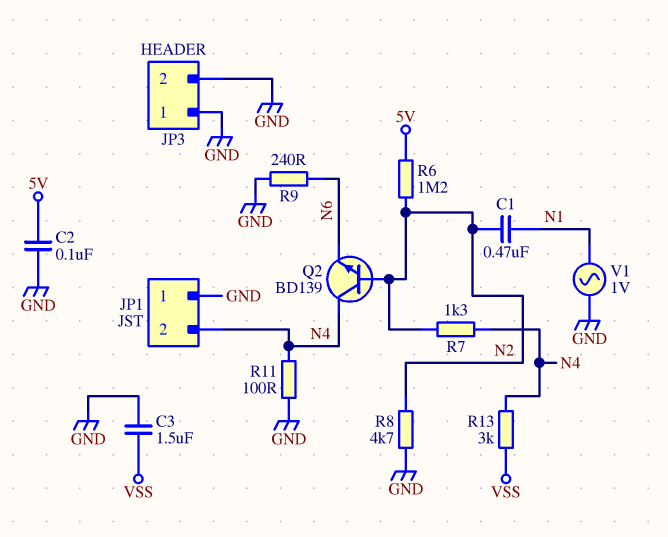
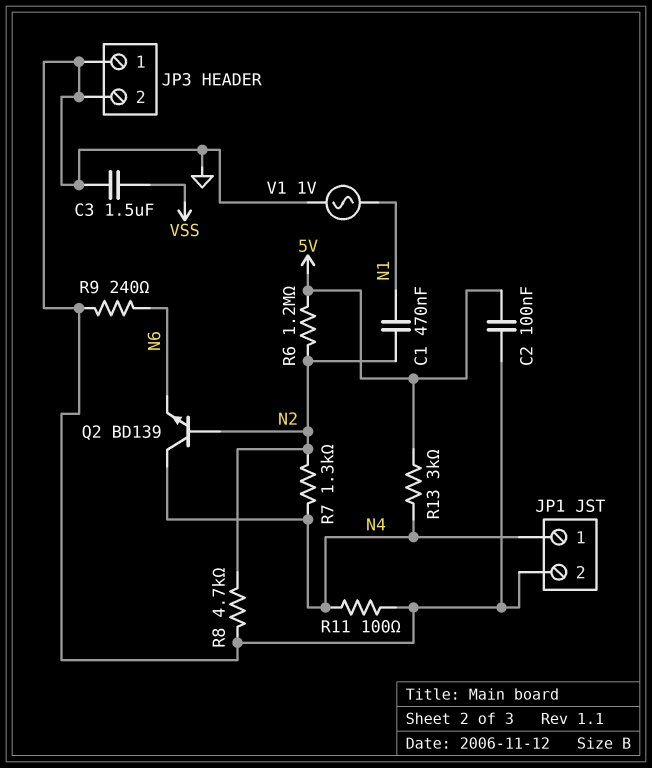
JP1 pin 1: GND -> N4
JP1 pin 2: N4 -> GND
R13: 3k (N4, VSS) -> 3k (5V, N4)

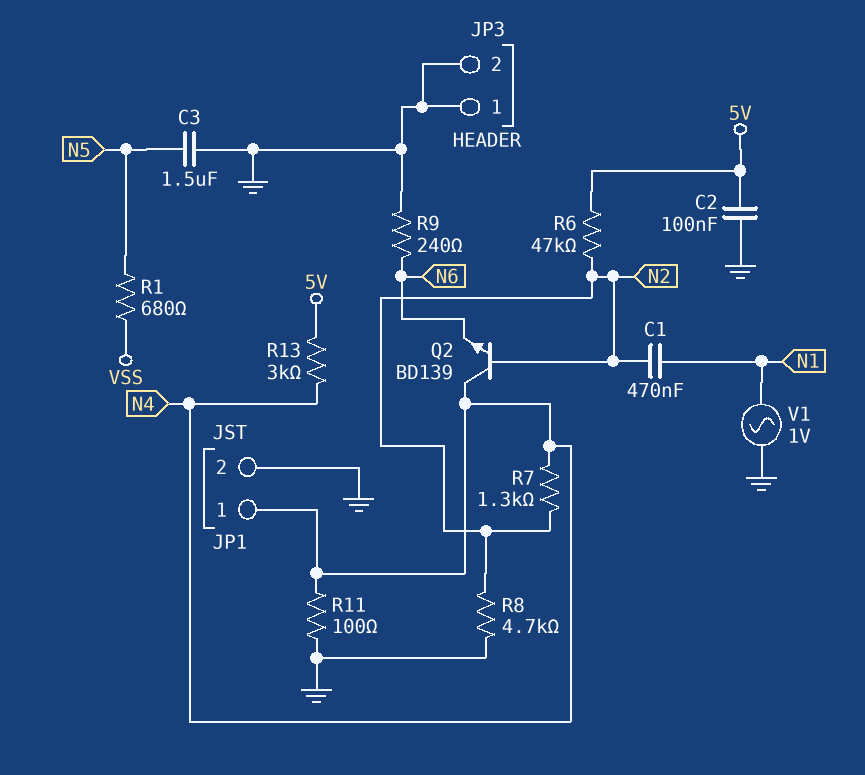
C3: 1.5uF (GND, VSS) -> 1.5uF (GND, N5)
R1: none -> 680 (N5, VSS)
R6: 1.2M (5V, N2) -> 47k (5V, N2)

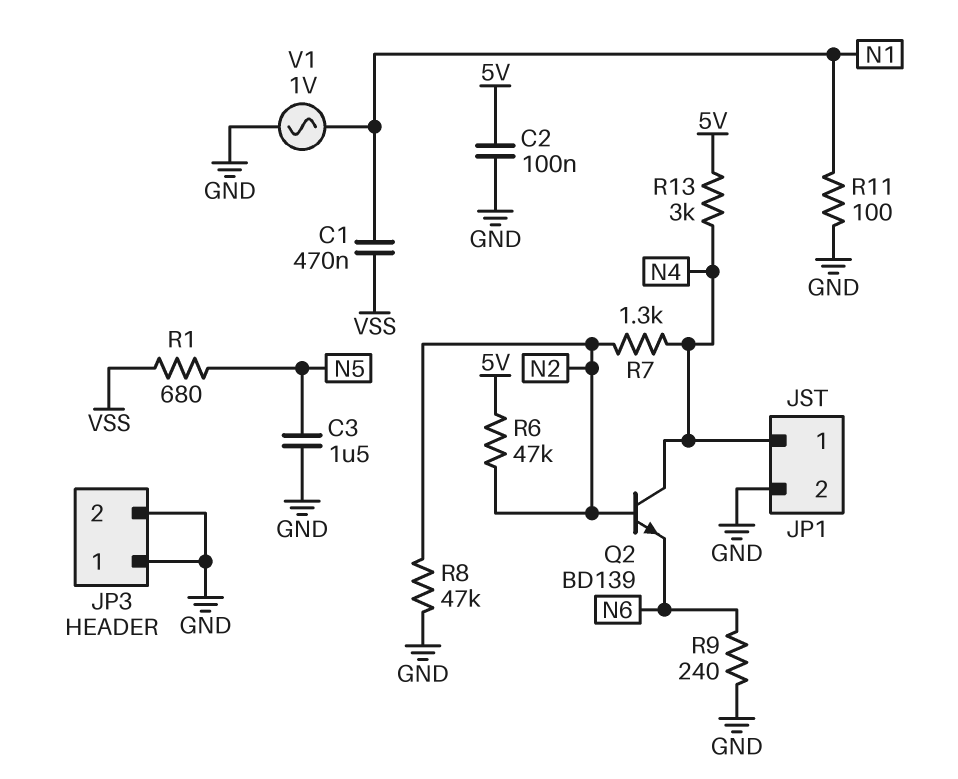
C1: 470nF (N1, N2) -> 470nF (N1, VSS)
R8: 4.7k (GND, N2) -> 47k (GND, N2)
R11: 100 (GND, N4) -> 100 (GND, N1)

